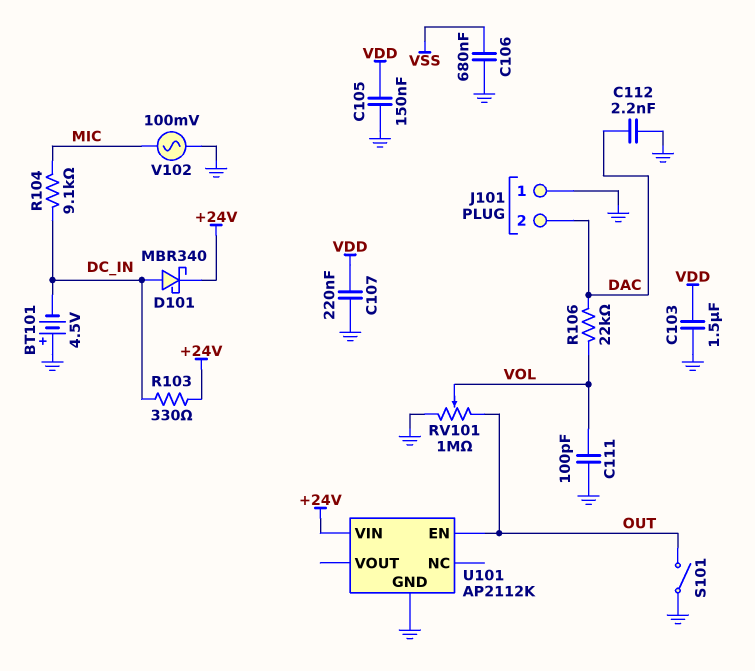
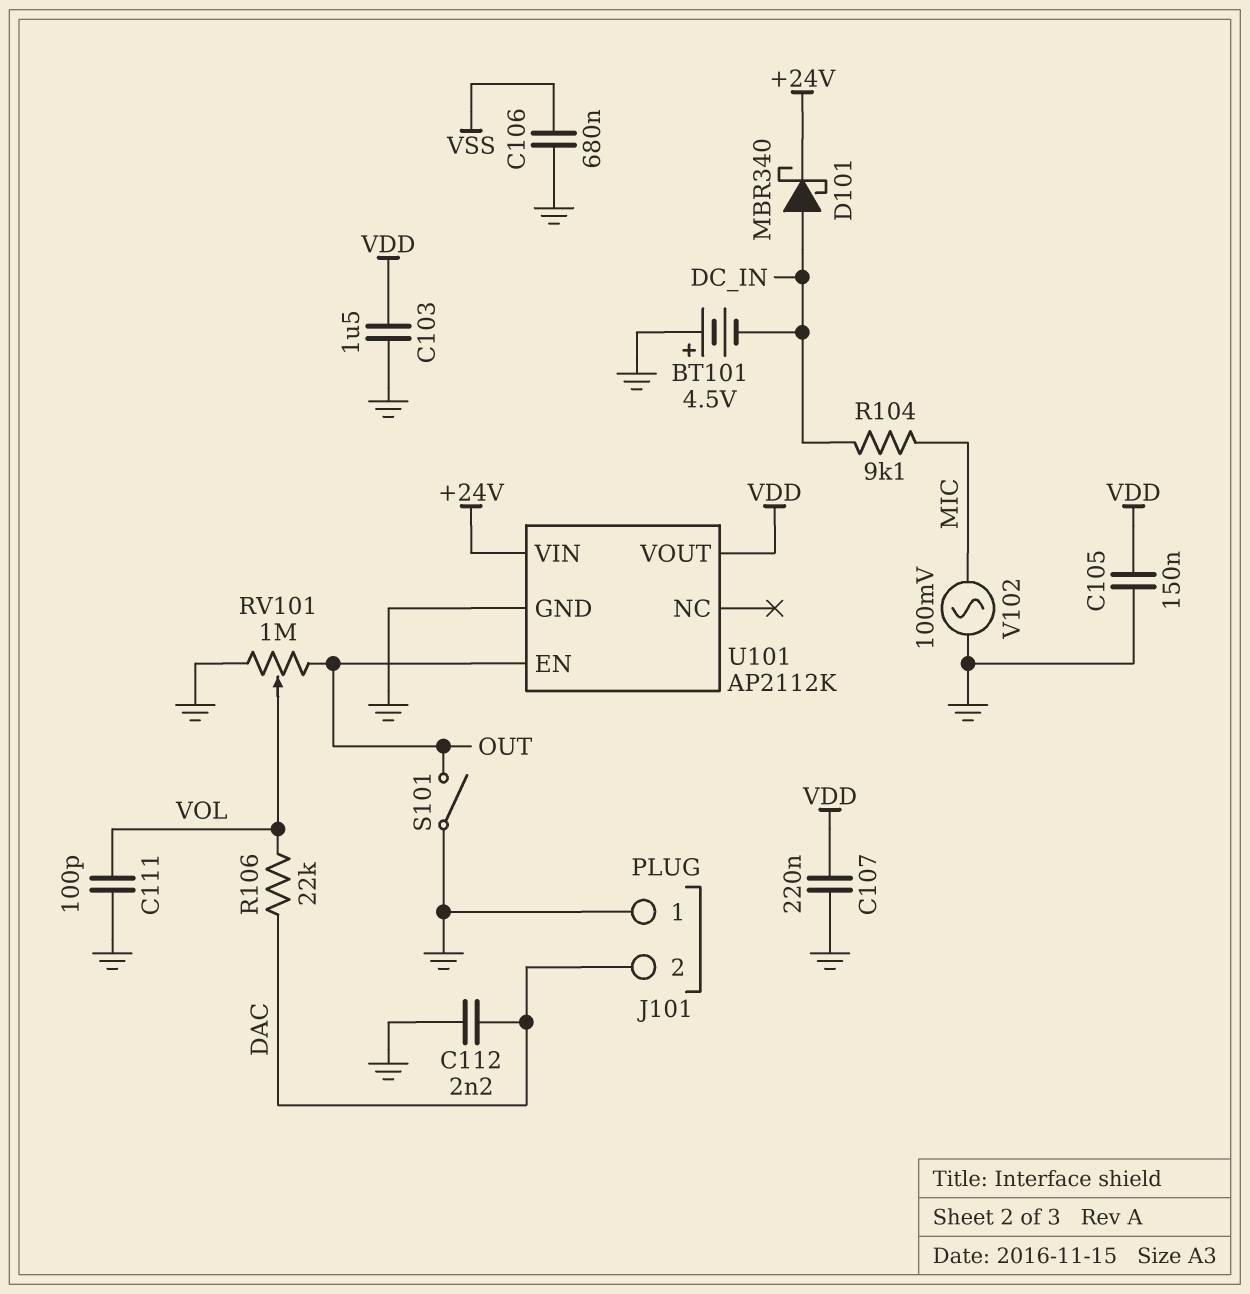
R103: 330 (+24V, DC_IN) -> none
U101 pin VOUT: none -> VDD

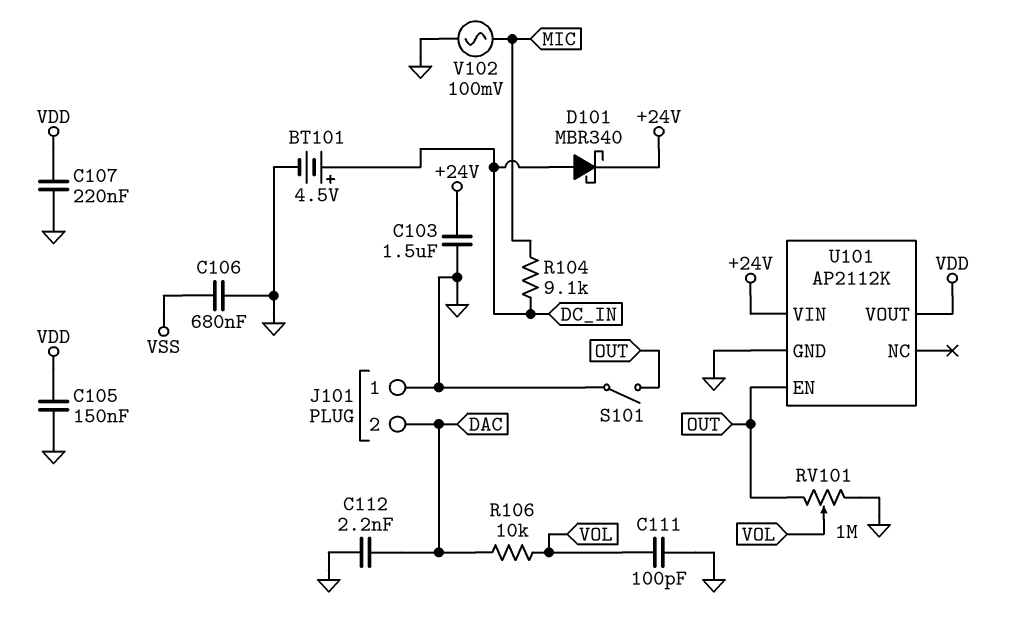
BT101: 4.5V (plus GND, minus DC_IN) -> 4.5V (plus DC_IN, minus GND)
C103: 1.5uF (GND, VDD) -> 1.5uF (+24V, GND)
R106: 22k (DAC, VOL) -> 10k (DAC, VOL)

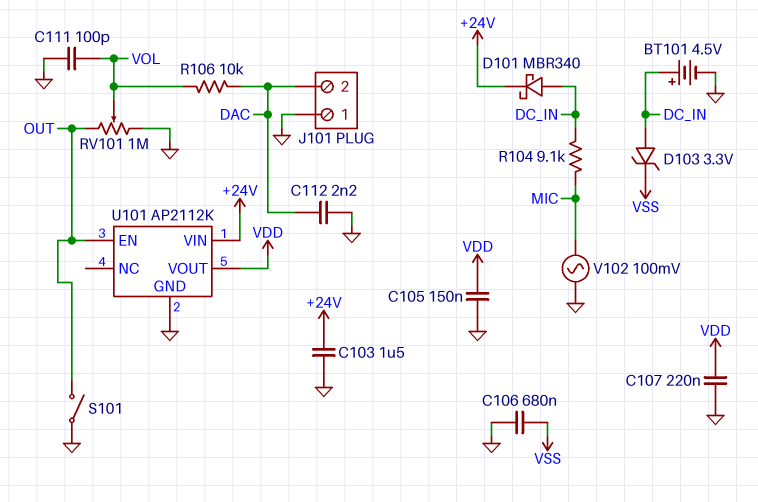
D103: none -> zener 3.3V (A DC_IN, K VSS)

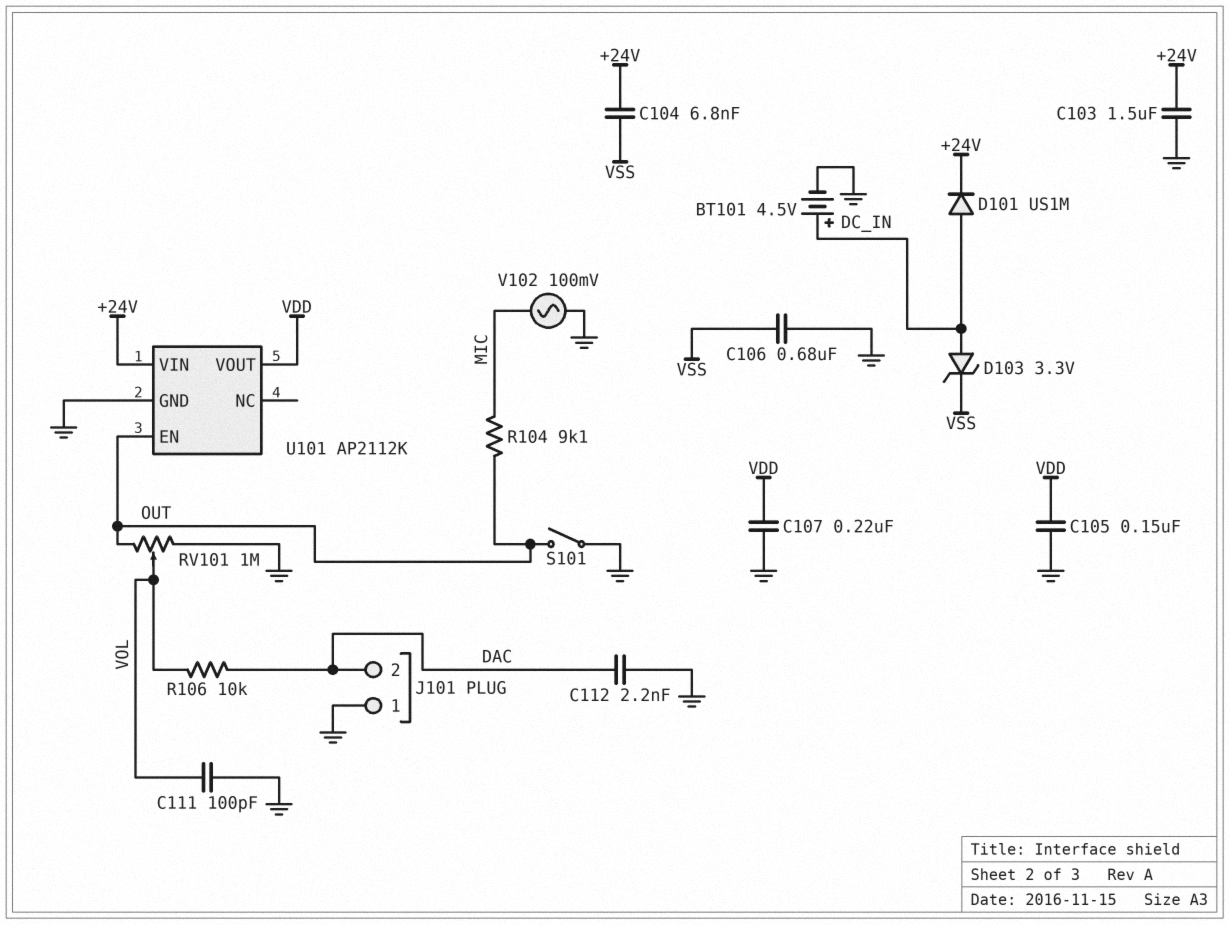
C104: none -> 6.8nF (+24V, VSS)
D101: schottky MBR340 (A DC_IN, K +24V) -> diode US1M (A DC_IN, K +24V)
R104: 9.1k (DC_IN, MIC) -> 9.1k (MIC, OUT)

